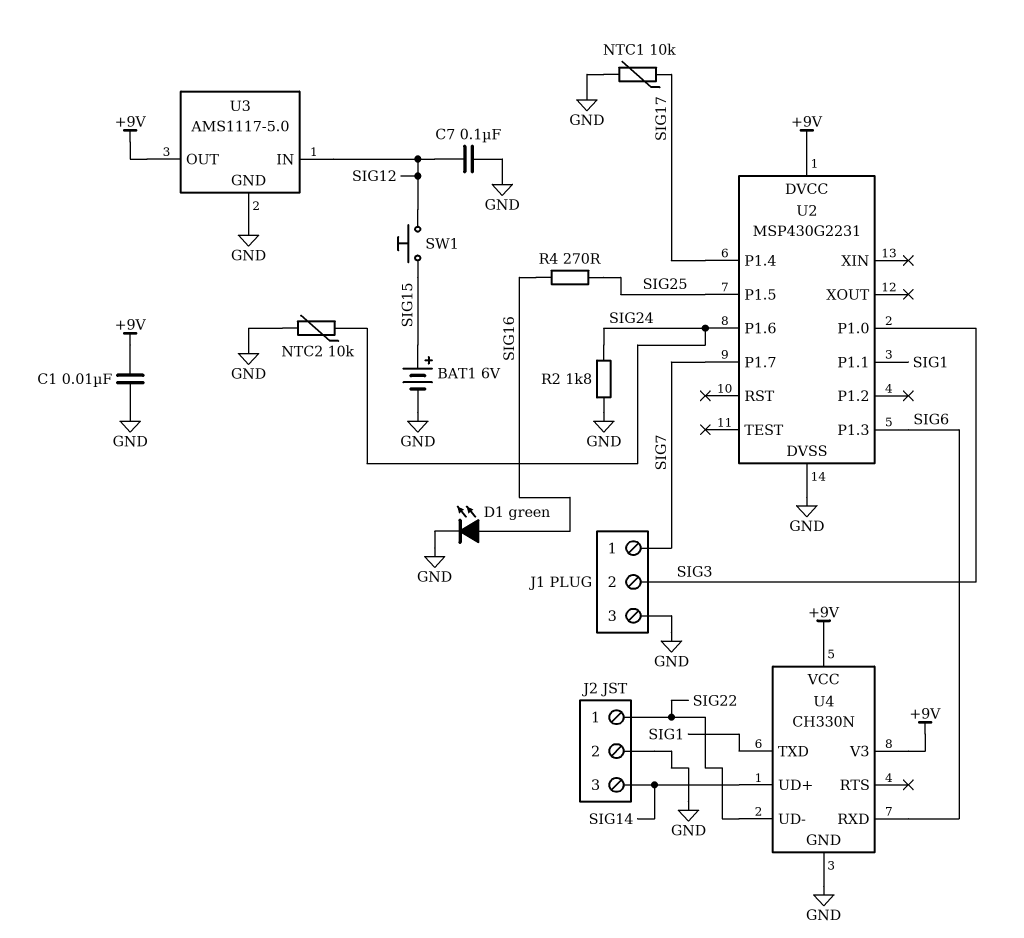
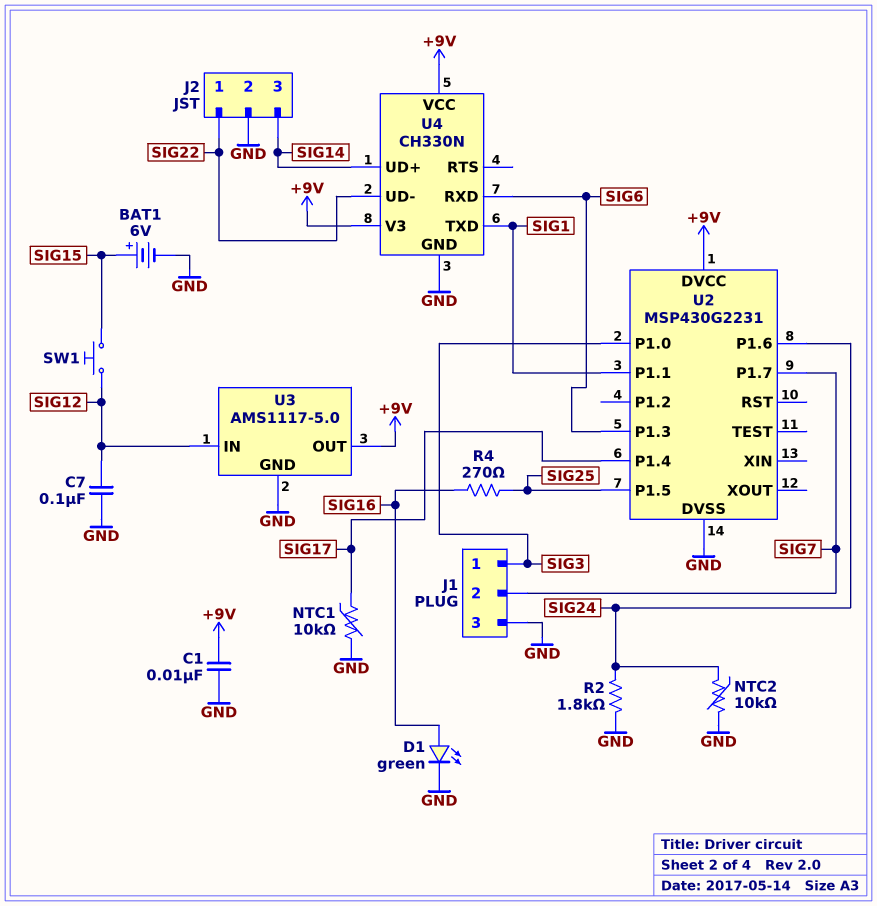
J1 pin 1: SIG7 -> SIG3
J1 pin 2: SIG3 -> SIG7

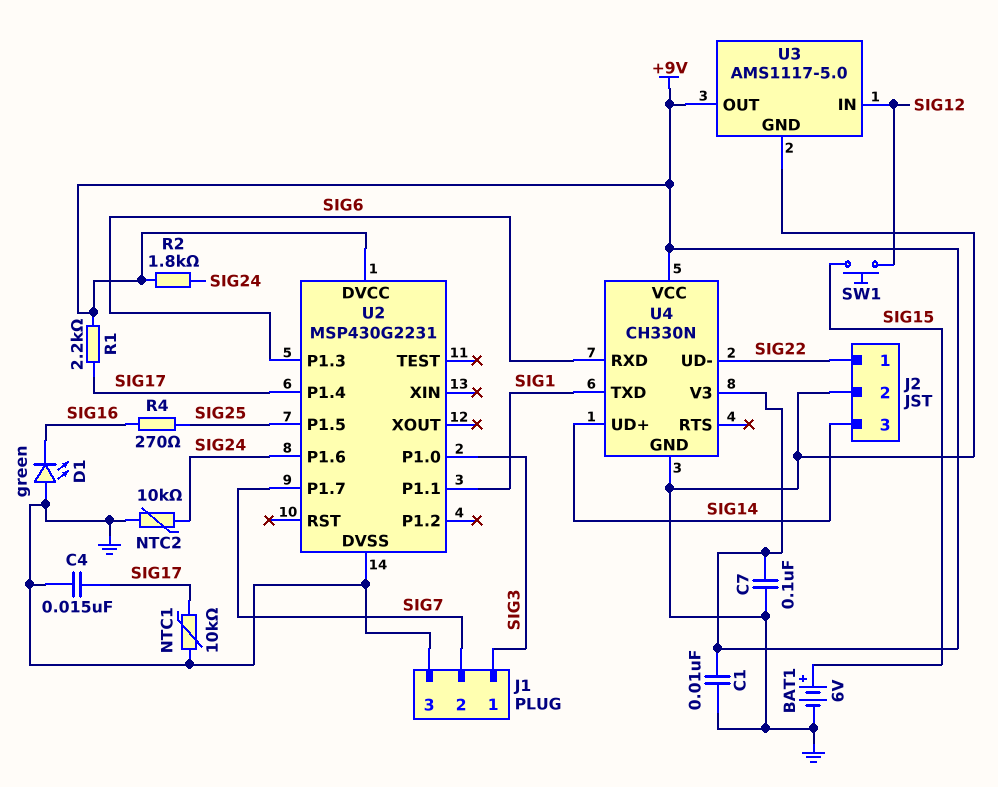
C4: none -> 15nF (GND, SIG17)
C7: 100nF (GND, SIG12) -> 100nF (+9V, GND)
D1: LED green (A SIG16, K GND) -> LED green (A GND, K SIG16)
R1: none -> 2.2k (+9V, SIG17)
R2: 1.8k (GND, SIG24) -> 1.8k (+9V, SIG24)

